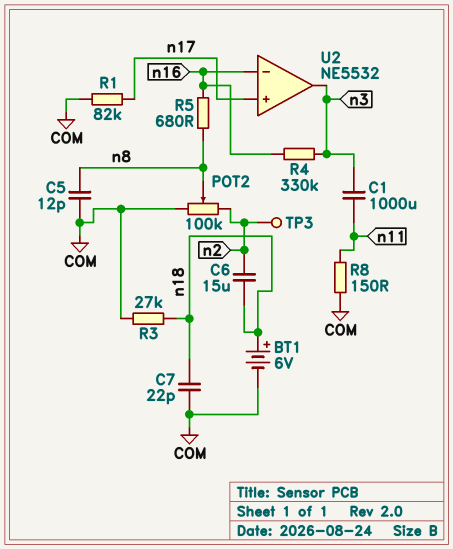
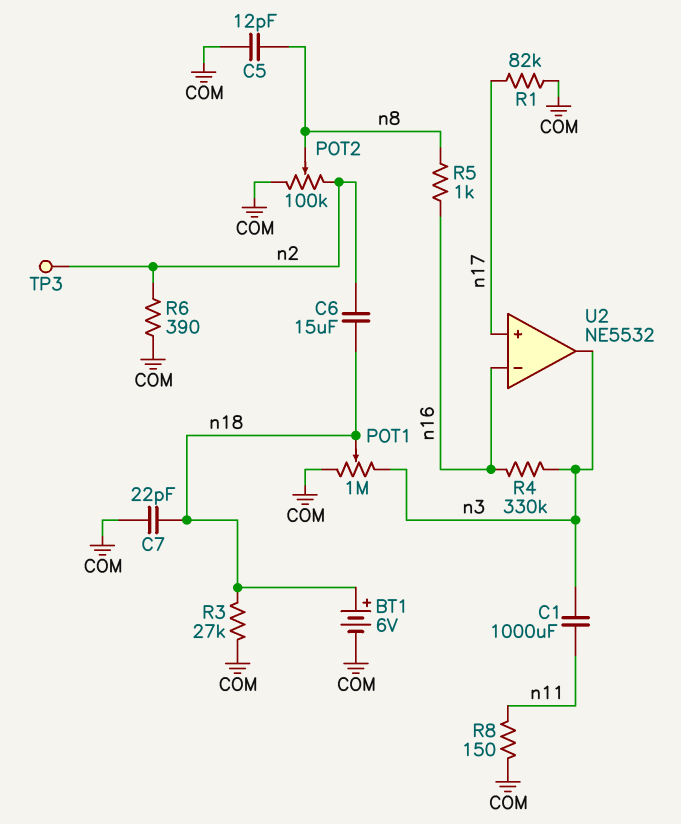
POT1: none -> 1M (COM, n3, wiper n18)
R5: 680 (n8, n16) -> 1k (n8, n16)
R6: none -> 390 (COM, n2)

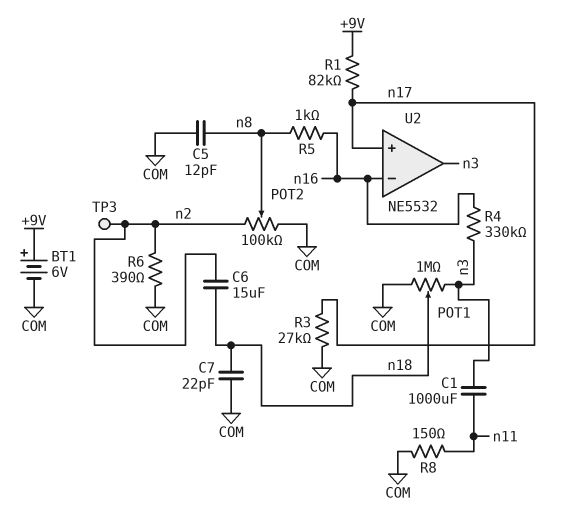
BT1: 6V (plus n18, minus COM) -> 6V (plus +9V, minus COM)
R1: 82k (COM, n17) -> 82k (+9V, n17)
R3: 27k (COM, n18) -> 27k (COM, n17)

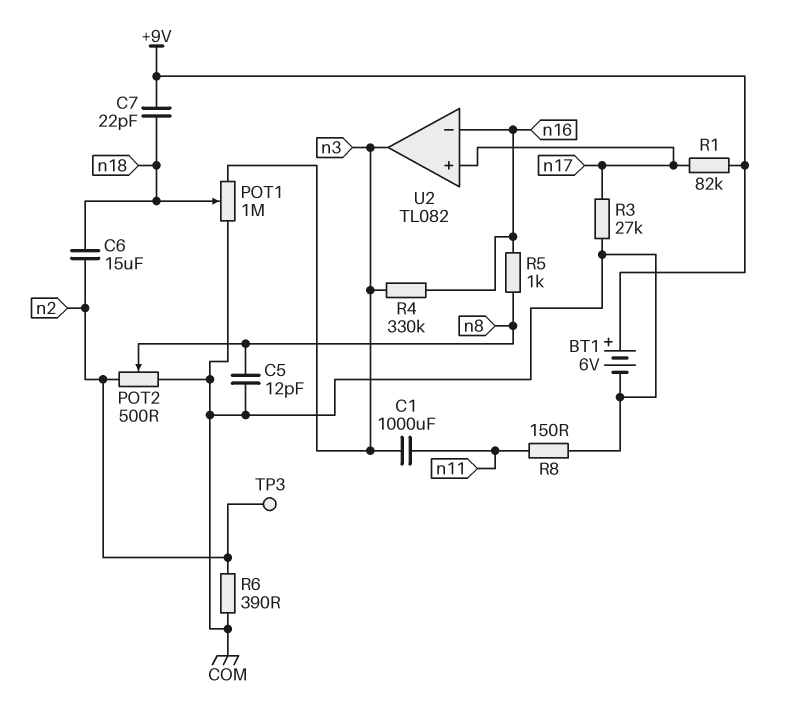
C7: 22pF (COM, n18) -> 22pF (+9V, n18)
POT2: 100k (COM, n2, wiper n8) -> 500 (COM, n2, wiper n8)
U2: NE5532 -> TL082

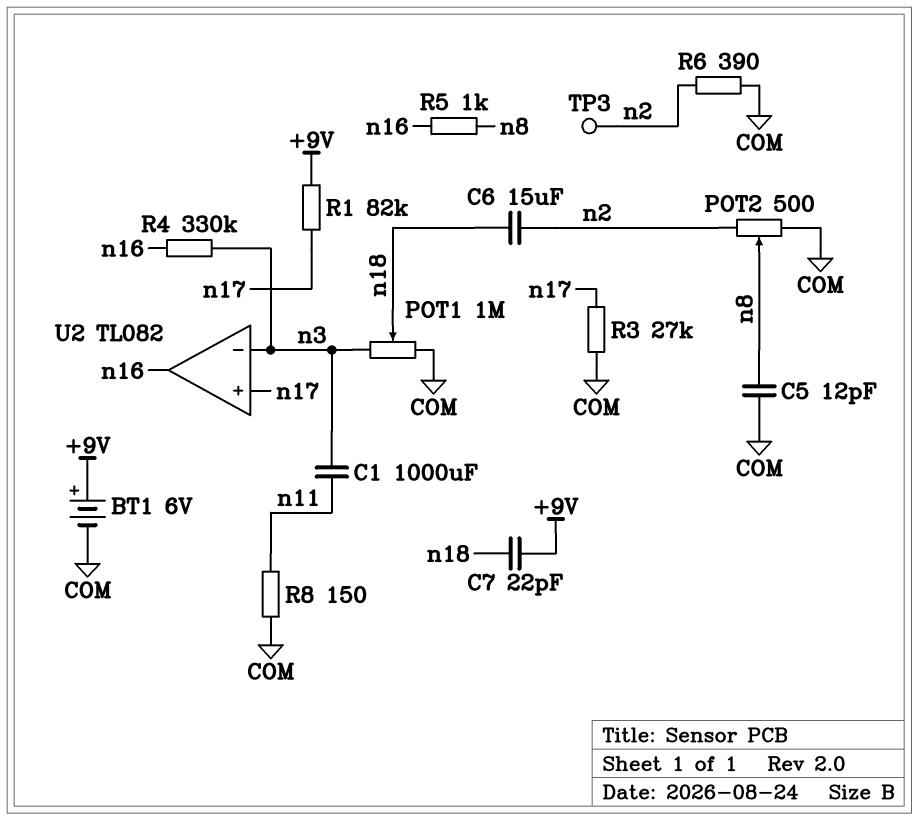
U2 pin in-: n16 -> n3
U2 pin out: n3 -> n16

